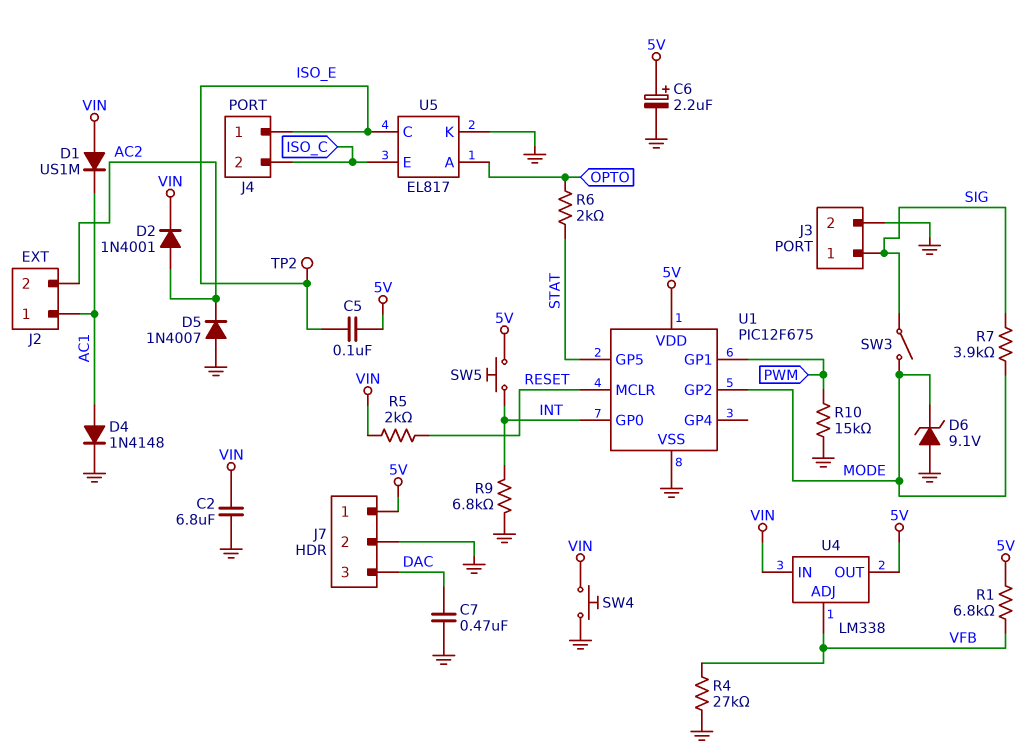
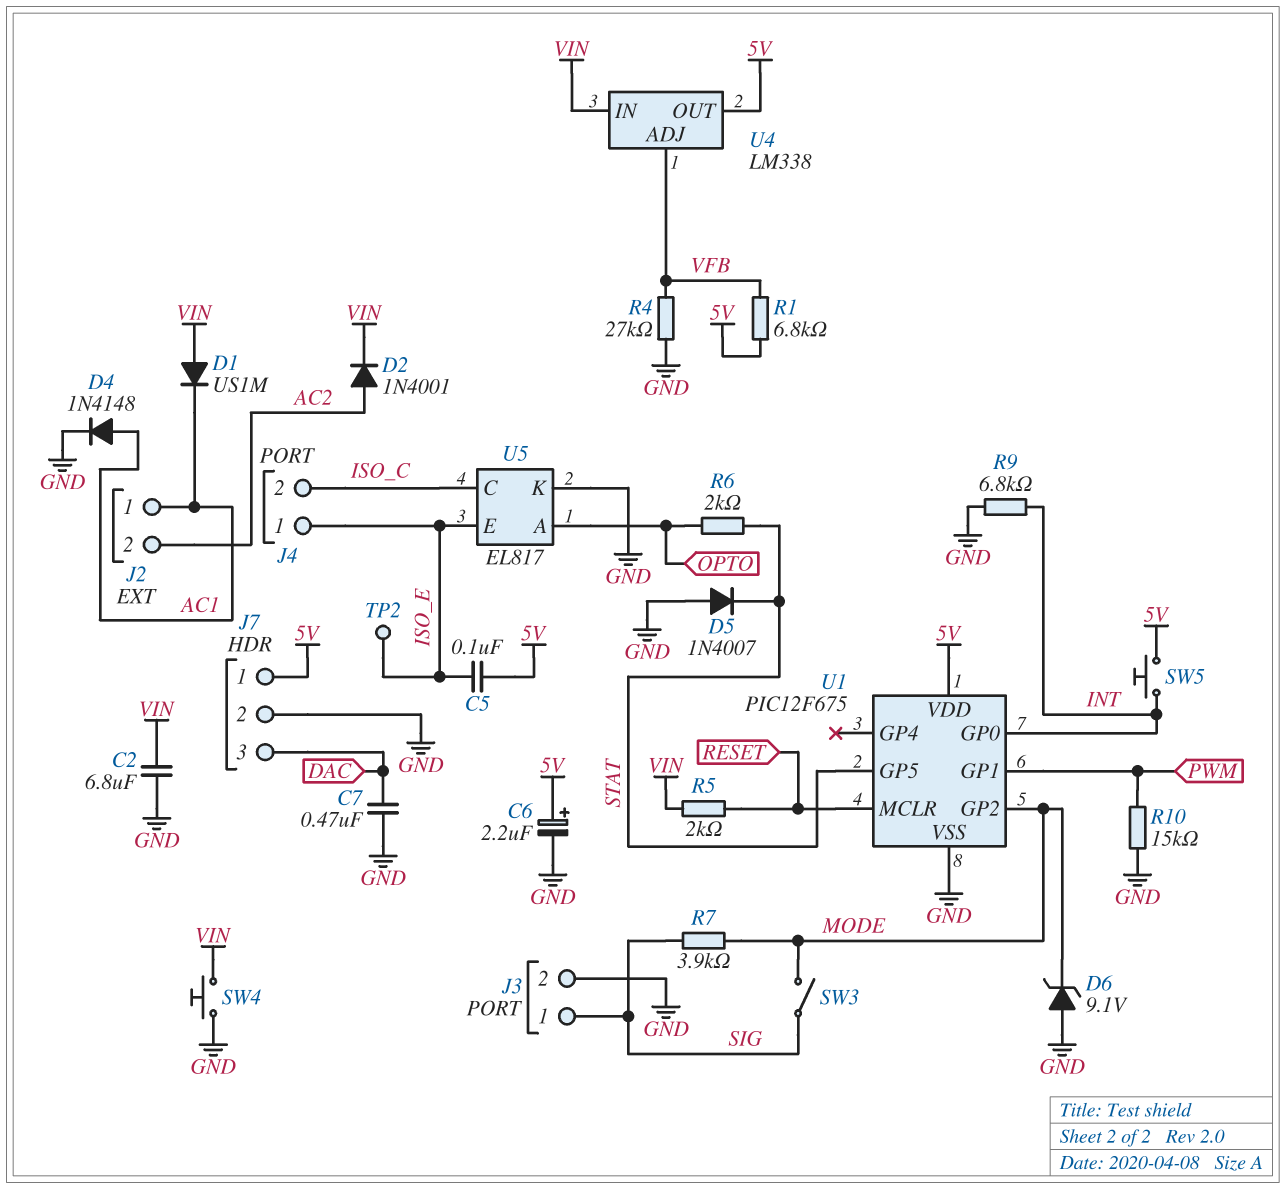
D5: diode 1N4007 (A GND, K AC2) -> diode 1N4007 (A GND, K STAT)
U5 pin C: ISO_E -> ISO_C
U5 pin E: ISO_C -> ISO_E

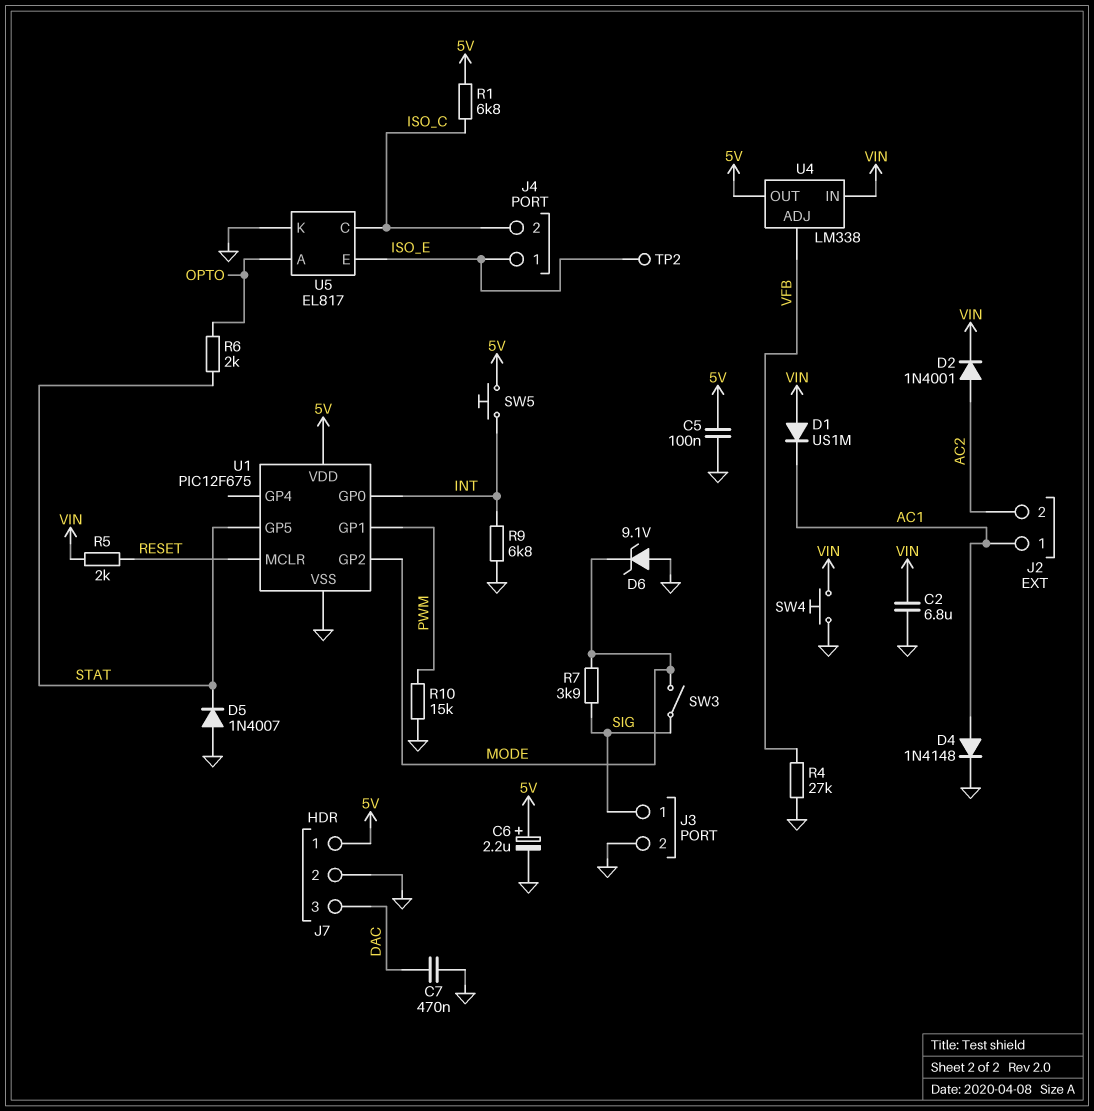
C5: 100nF (5V, ISO_E) -> 100nF (5V, GND)
R1: 6.8k (5V, VFB) -> 6.8k (5V, ISO_C)

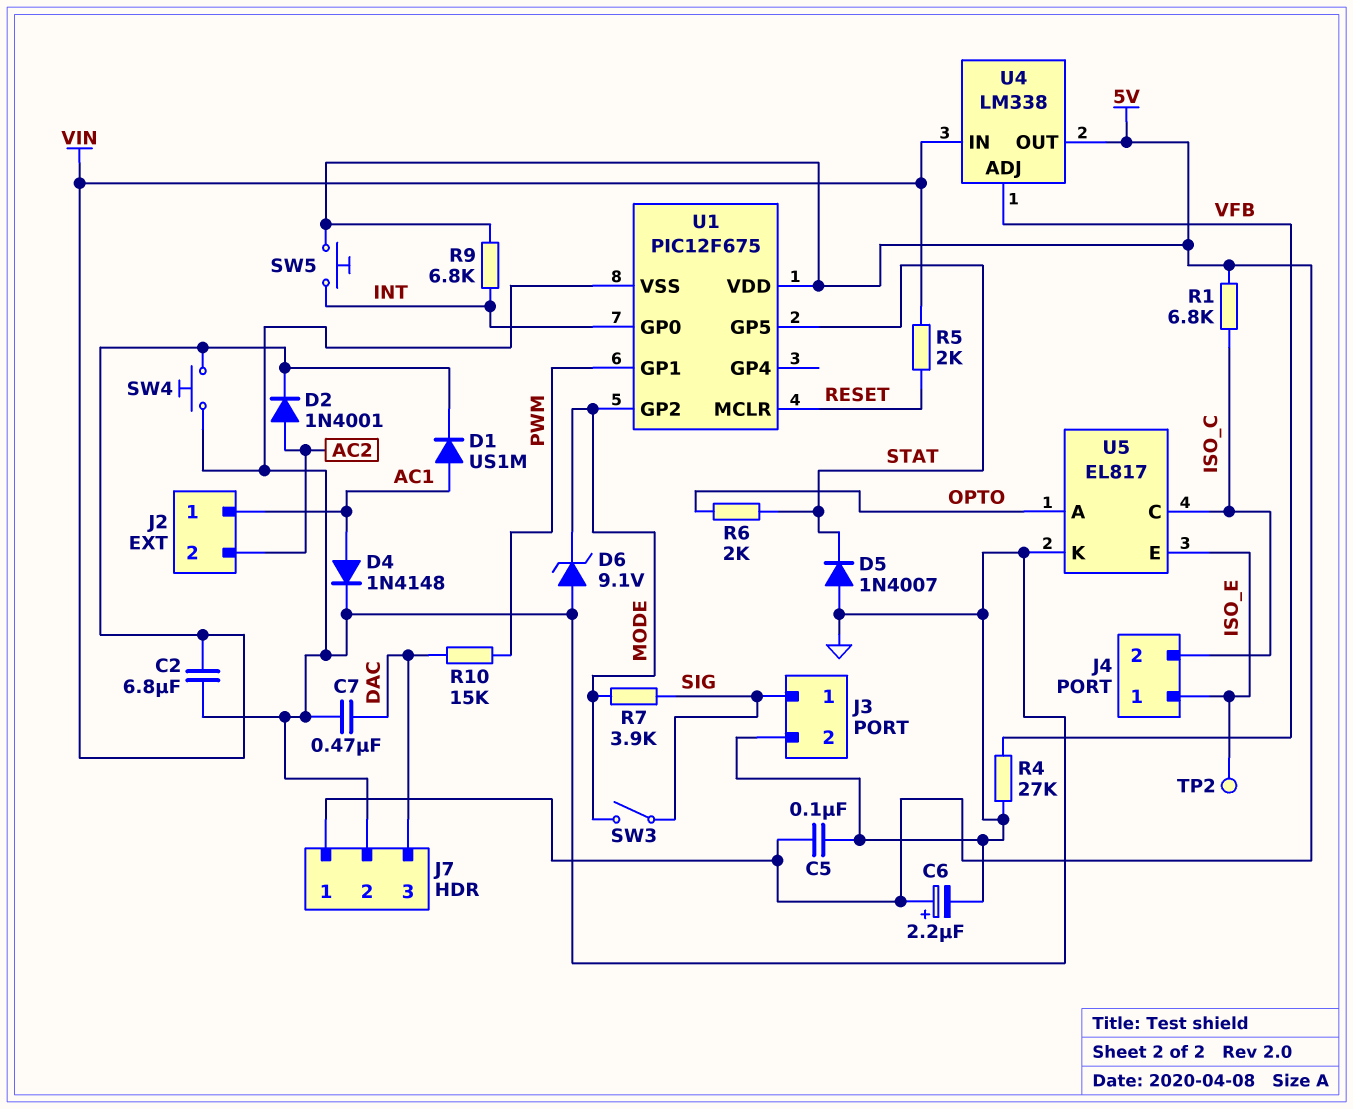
D1: diode US1M (A VIN, K AC1) -> diode US1M (A AC1, K VIN)
R9: 6.8k (GND, INT) -> 6.8k (5V, INT)
R10: 15k (GND, PWM) -> 15k (DAC, PWM)

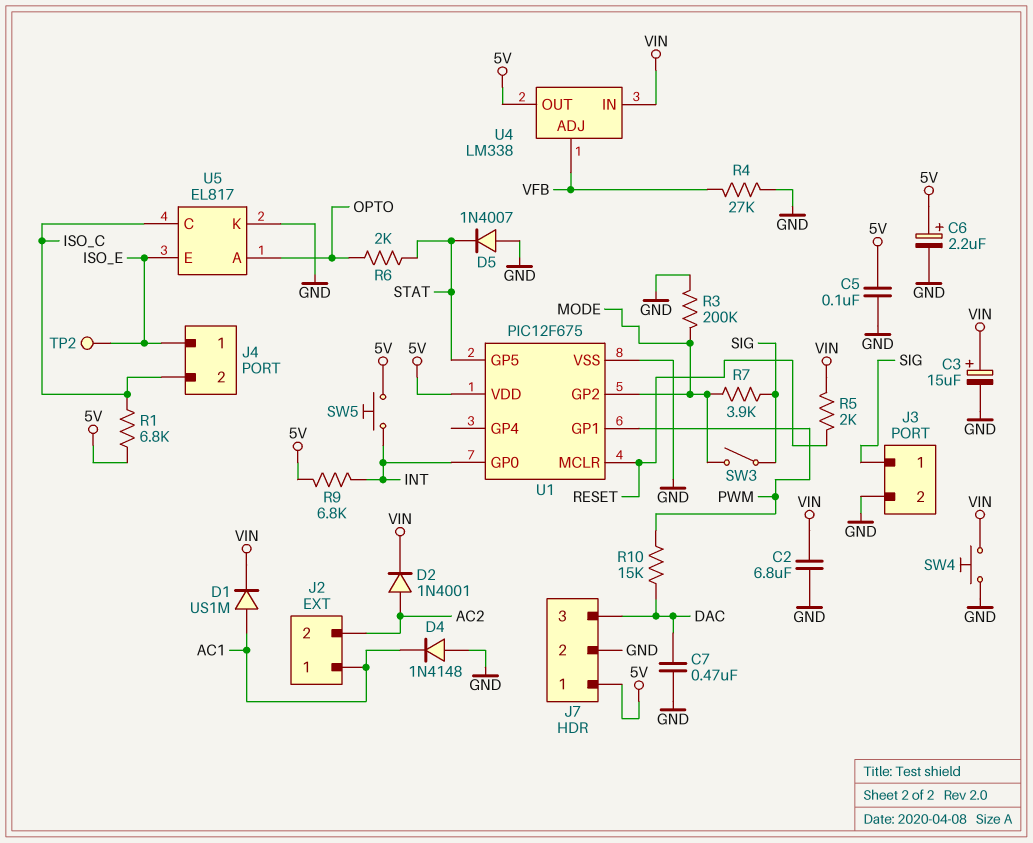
C3: none -> 15uF (plus VIN, minus GND)
D4: diode 1N4148 (A AC1, K GND) -> diode 1N4148 (A GND, K AC1)
D6: zener 9.1V (A GND, K MODE) -> none
R3: none -> 200k (GND, MODE)

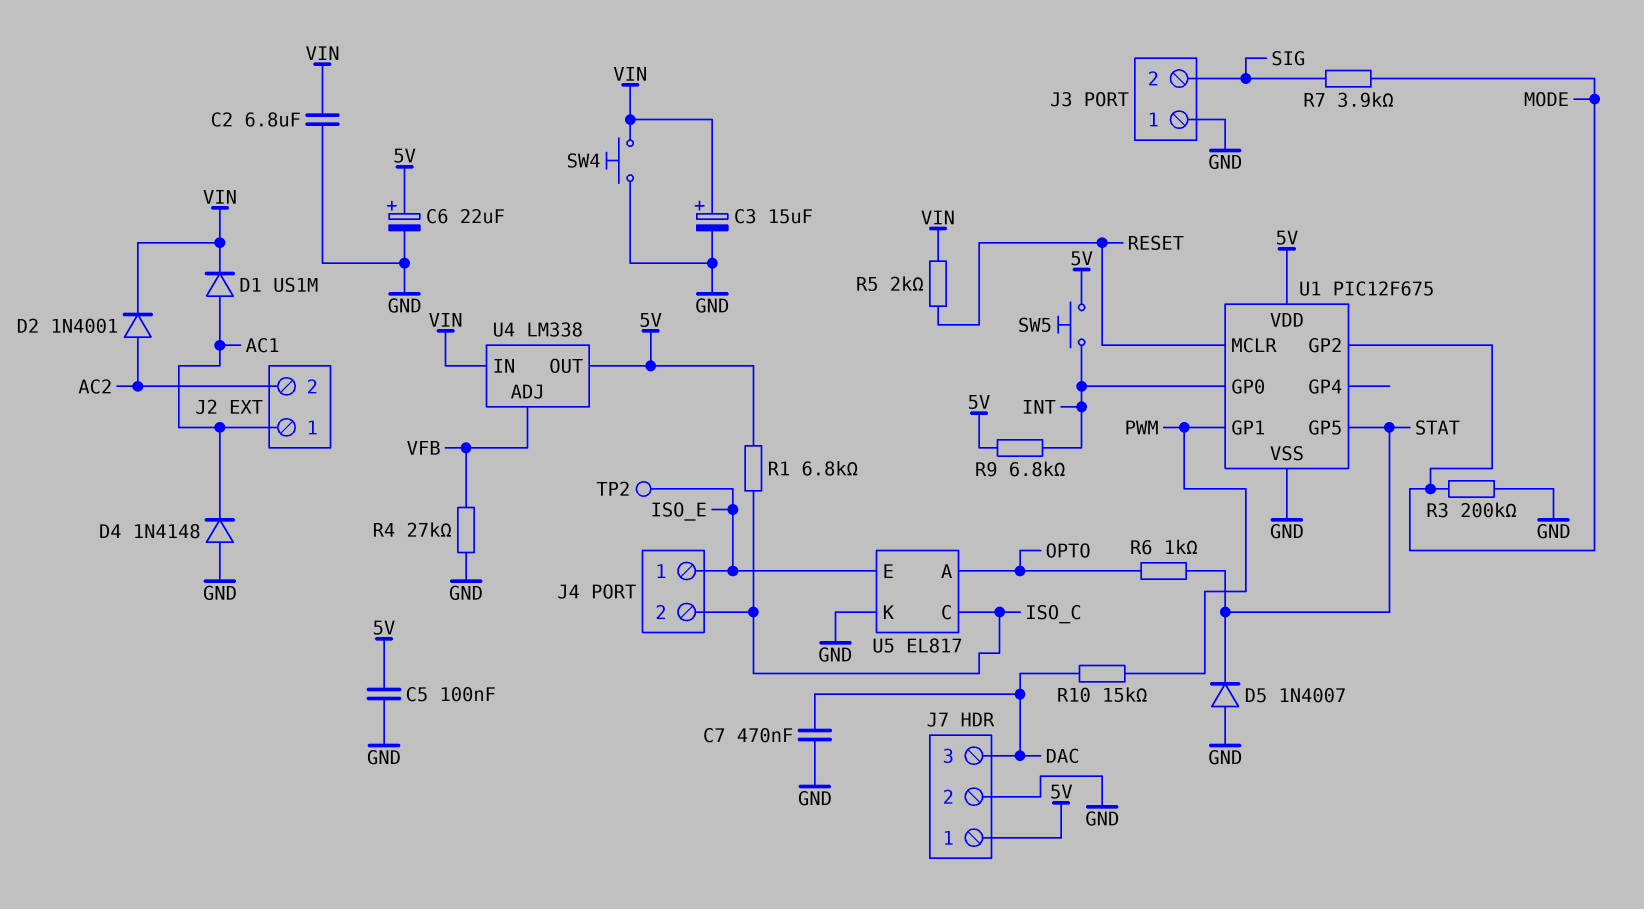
C6: 2.2uF (plus 5V, minus GND) -> 22uF (plus 5V, minus GND)
J3 pin 1: SIG -> GND
J3 pin 2: GND -> SIG
R6: 2k (OPTO, STAT) -> 1k (OPTO, STAT)
SW3: switch (MODE, SIG) -> none

